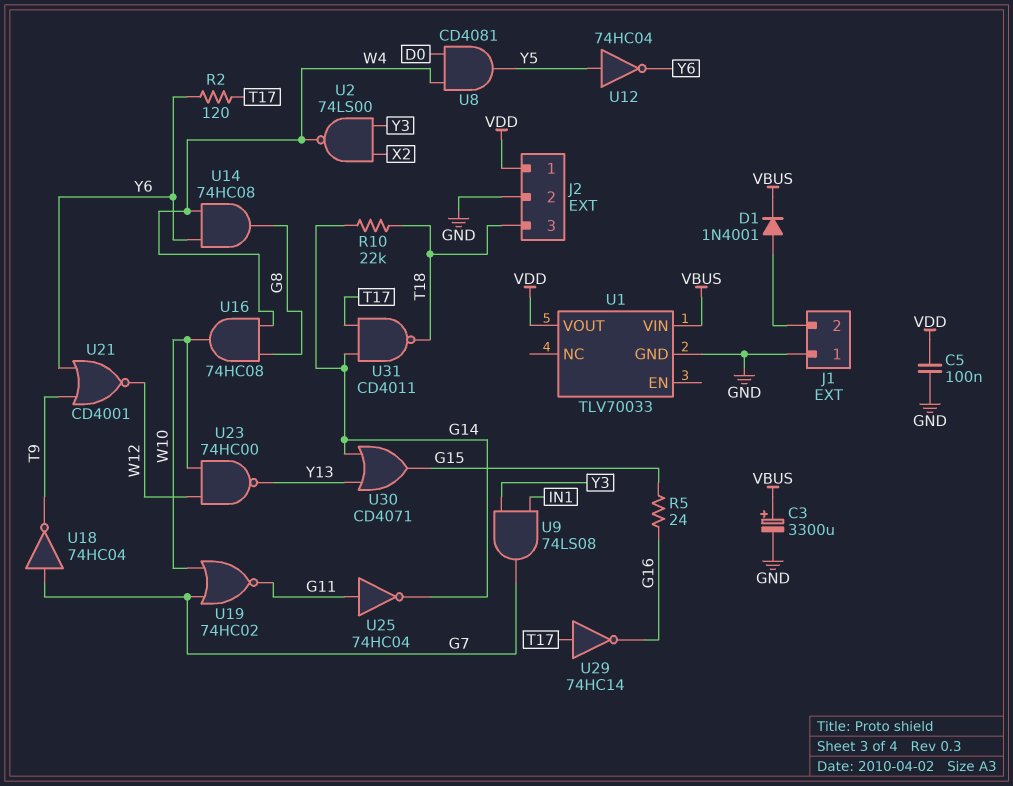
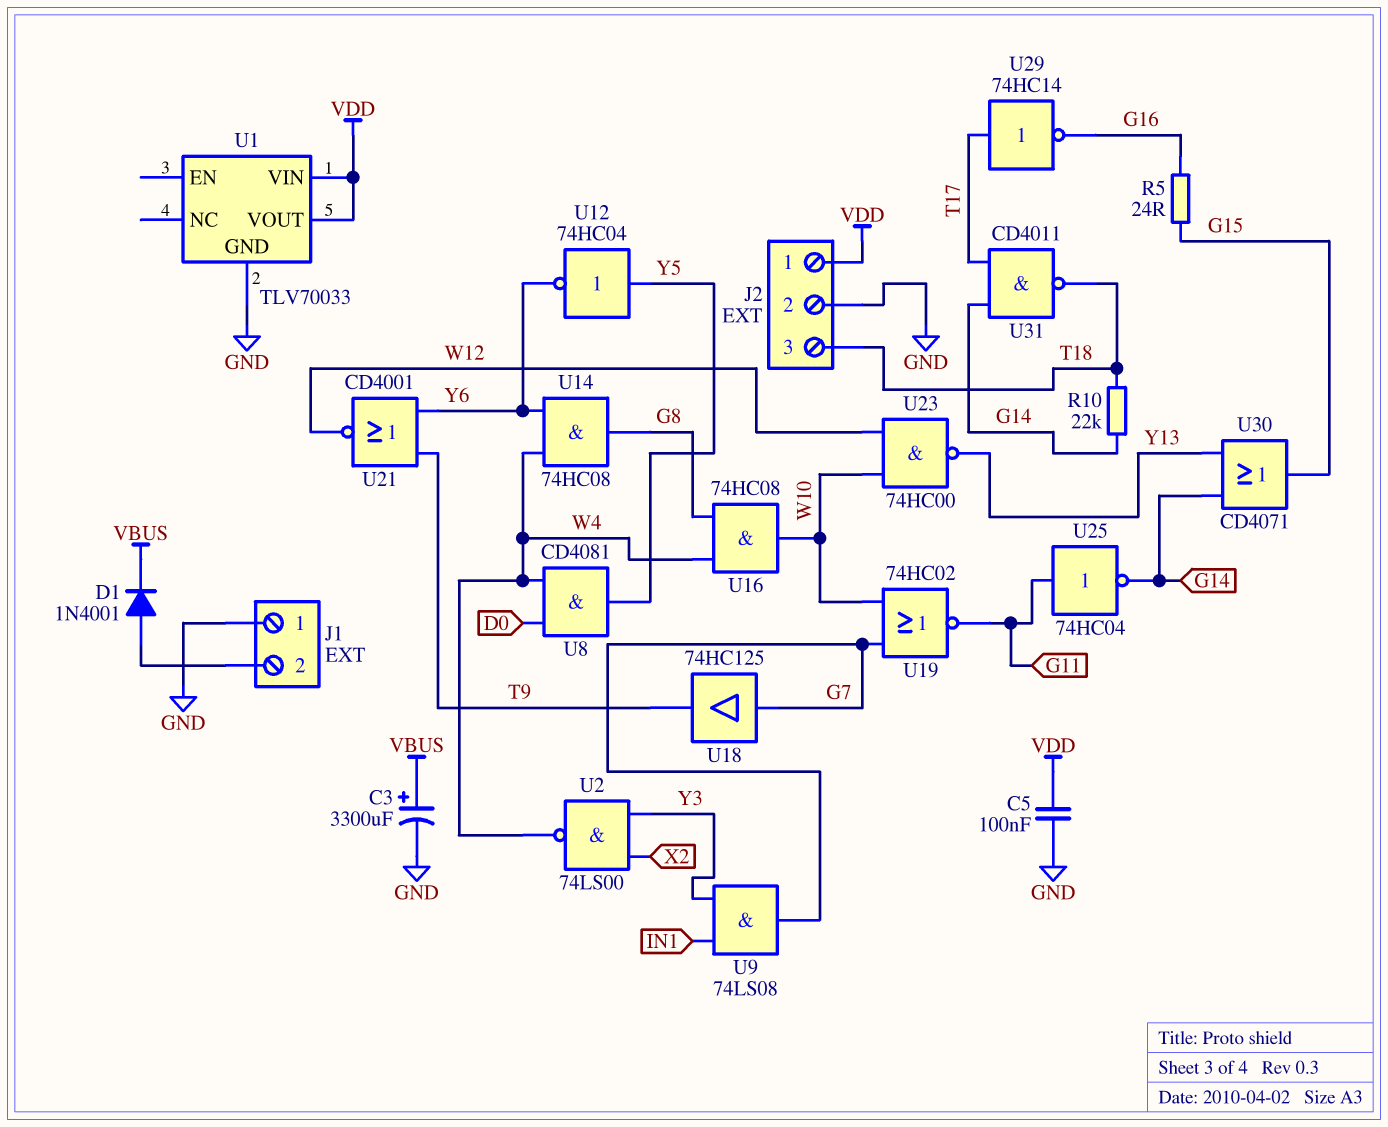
R2: 120 (T17, Y6) -> none
U1 pin VIN: VBUS -> VDD
U18: NOT 74HC04 (in G7, out T9) -> buffer 74HC125 (in G7, out T9)

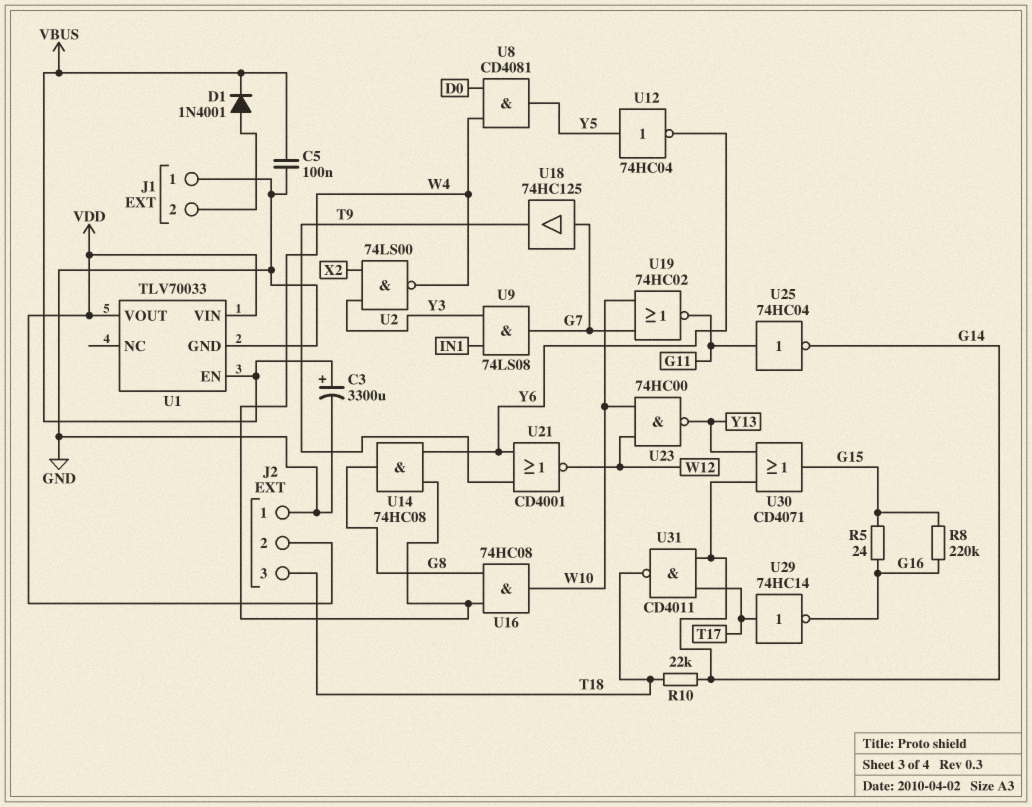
C5: 100nF (GND, VDD) -> 100nF (GND, VBUS)
J2 pin 1: VDD -> GND
J2 pin 2: GND -> VDD
R8: none -> 220k (G15, G16)
U1 pin EN: none -> VBUS

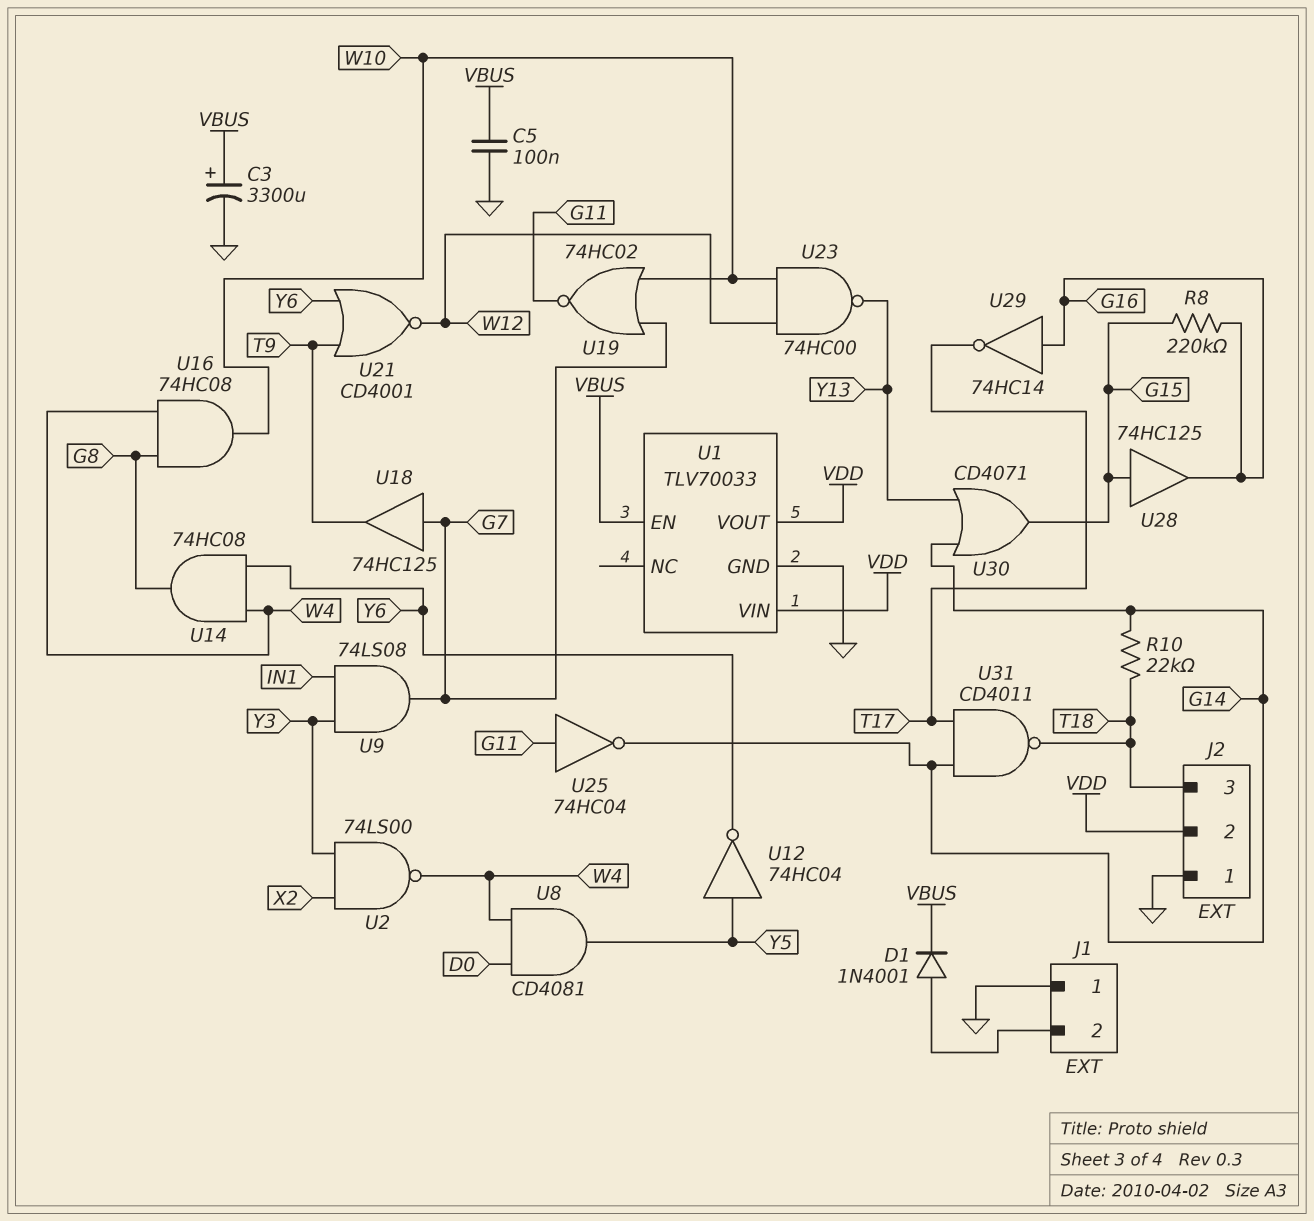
R5: 24 (G15, G16) -> none
U28: none -> buffer 74HC125 (in G15, out G16)
U29: NOT 74HC14 (in T17, out G16) -> NOT 74HC14 (in G16, out T17)

